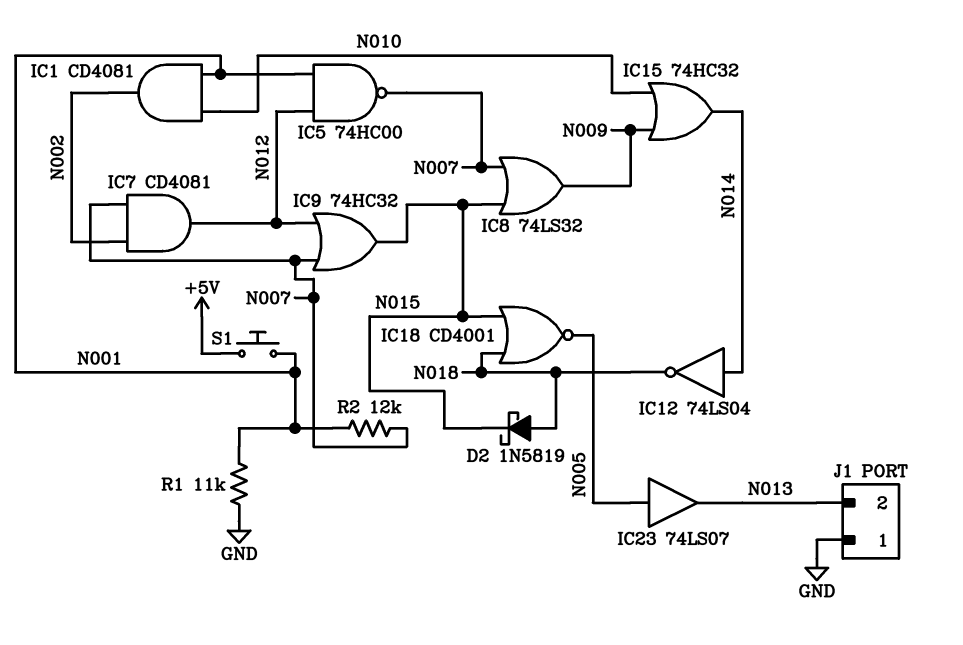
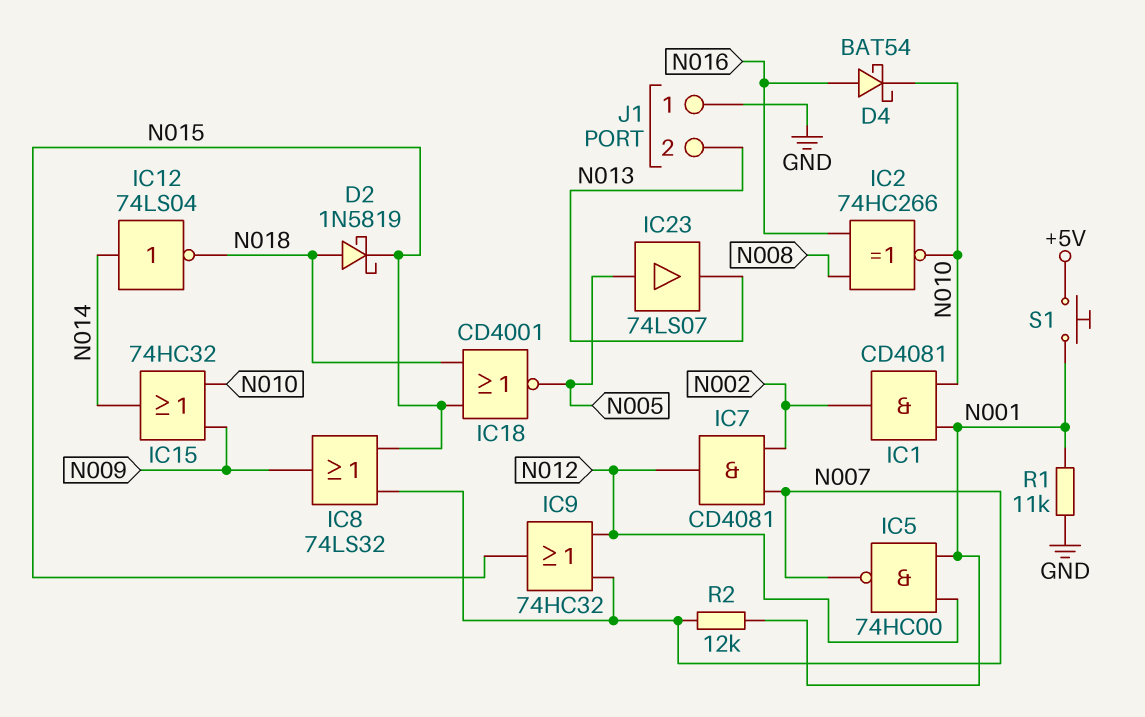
D4: none -> schottky BAT54 (A N016, K N010)
IC2: none -> XNOR 74HC266 (in N008, in N016, out N010)

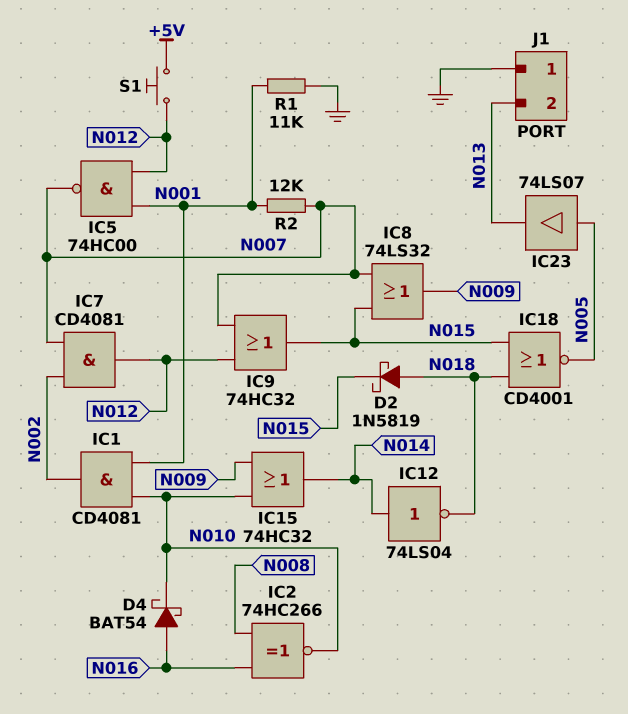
S1: button (+5V, N001) -> button (+5V, N012)

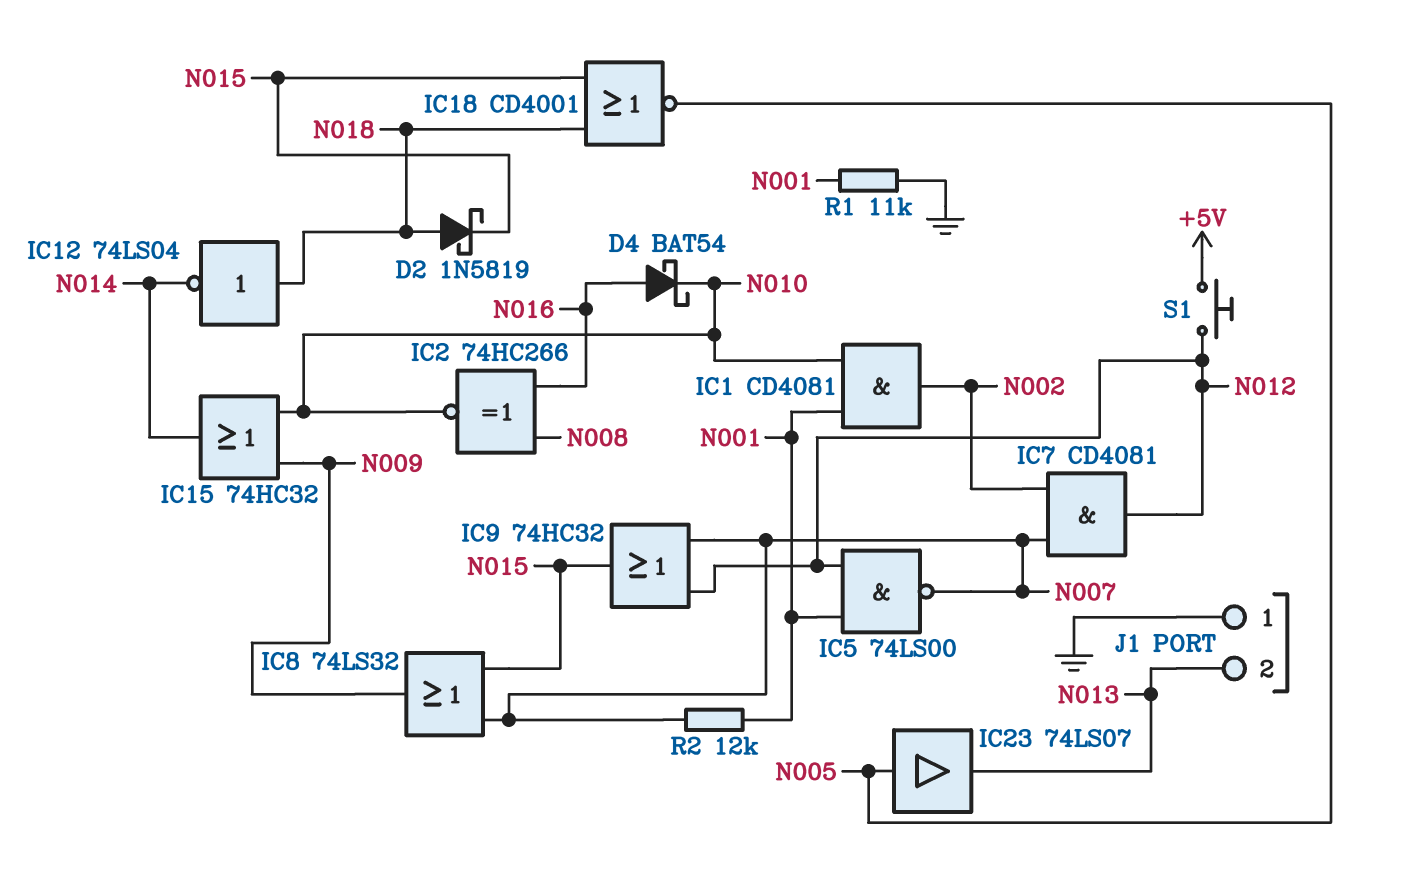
IC5: NAND 74HC00 (in N001, in N012, out N007) -> NAND 74LS00 (in N001, in N012, out N007)
IC12: NOT 74LS04 (in N014, out N018) -> NOT 74LS04 (in N018, out N014)

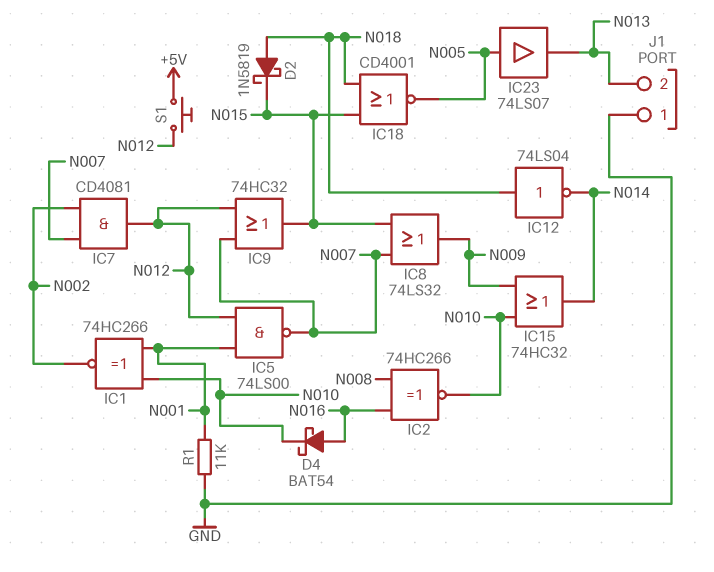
IC1: AND CD4081 (in N001, in N010, out N002) -> XNOR 74HC266 (in N001, in N010, out N002)
R2: 12k (N001, N007) -> none

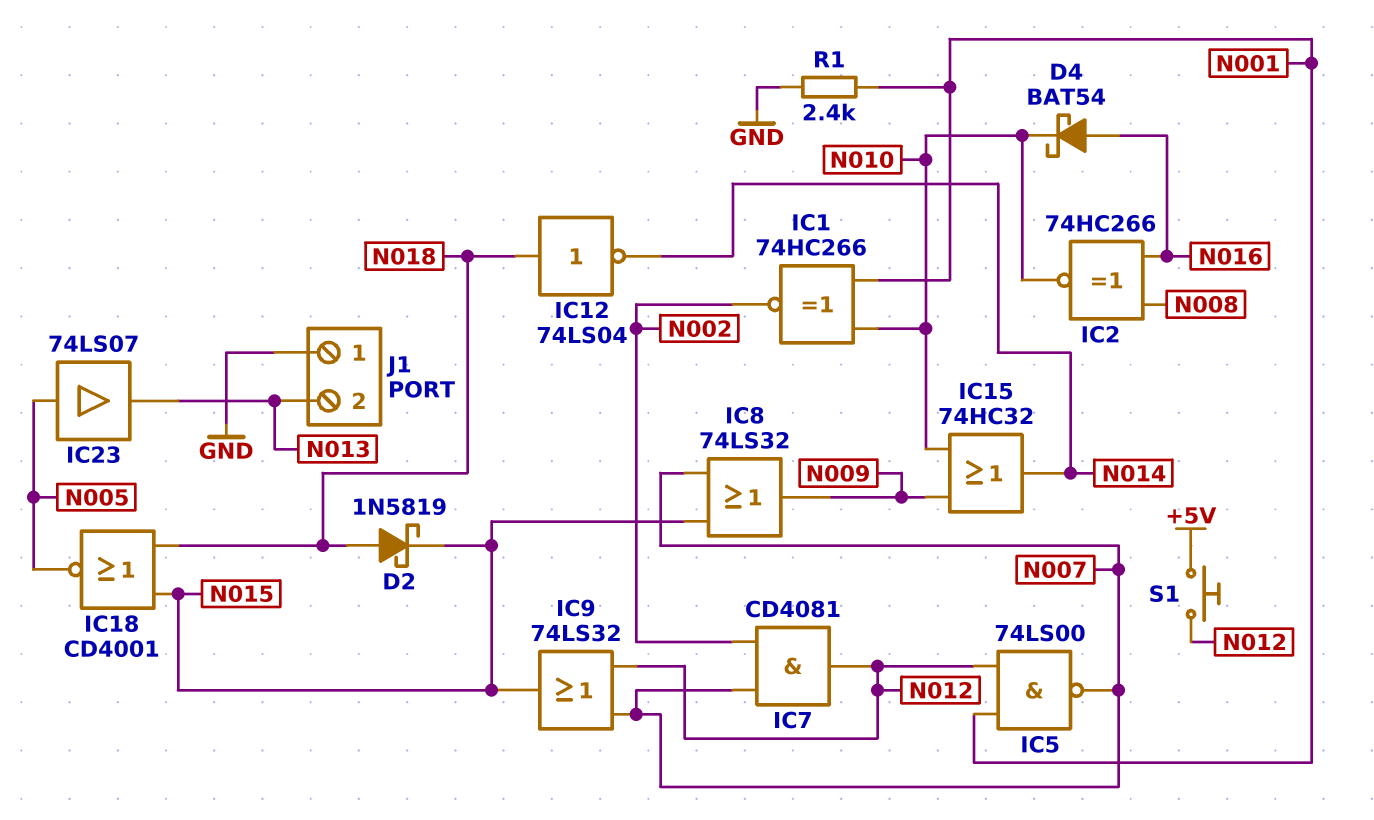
IC9: OR 74HC32 (in N007, in N012, out N015) -> OR 74LS32 (in N007, in N012, out N015)
R1: 11k (GND, N001) -> 2.4k (GND, N001)

